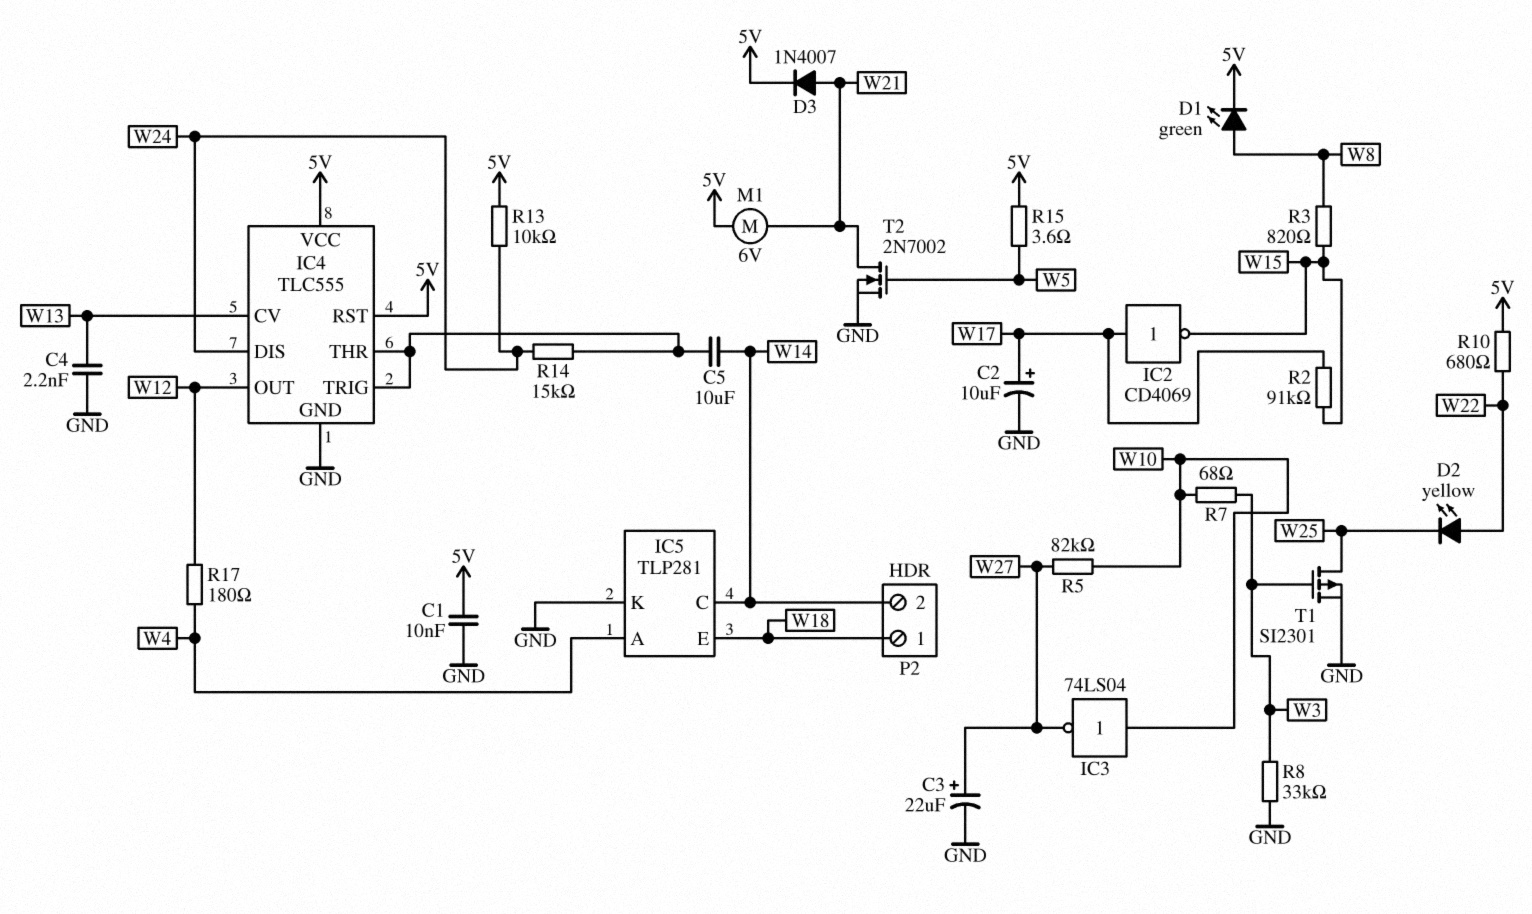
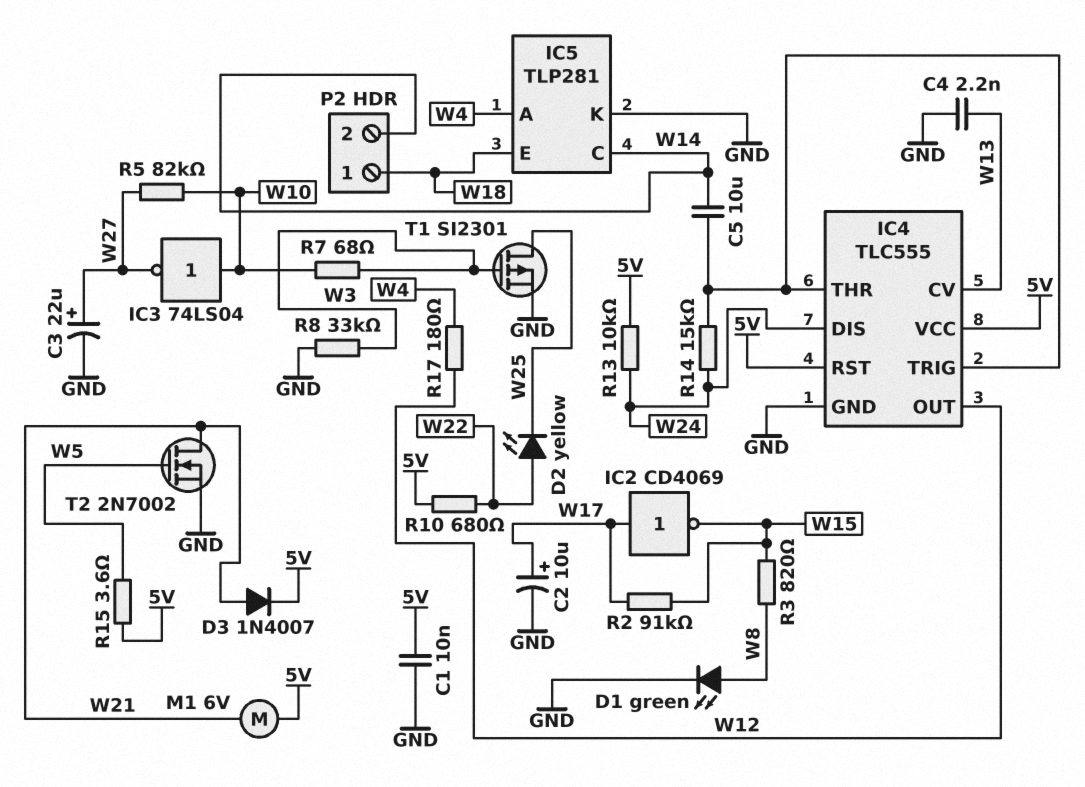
D1: LED green (A W8, K 5V) -> LED green (A W8, K GND)

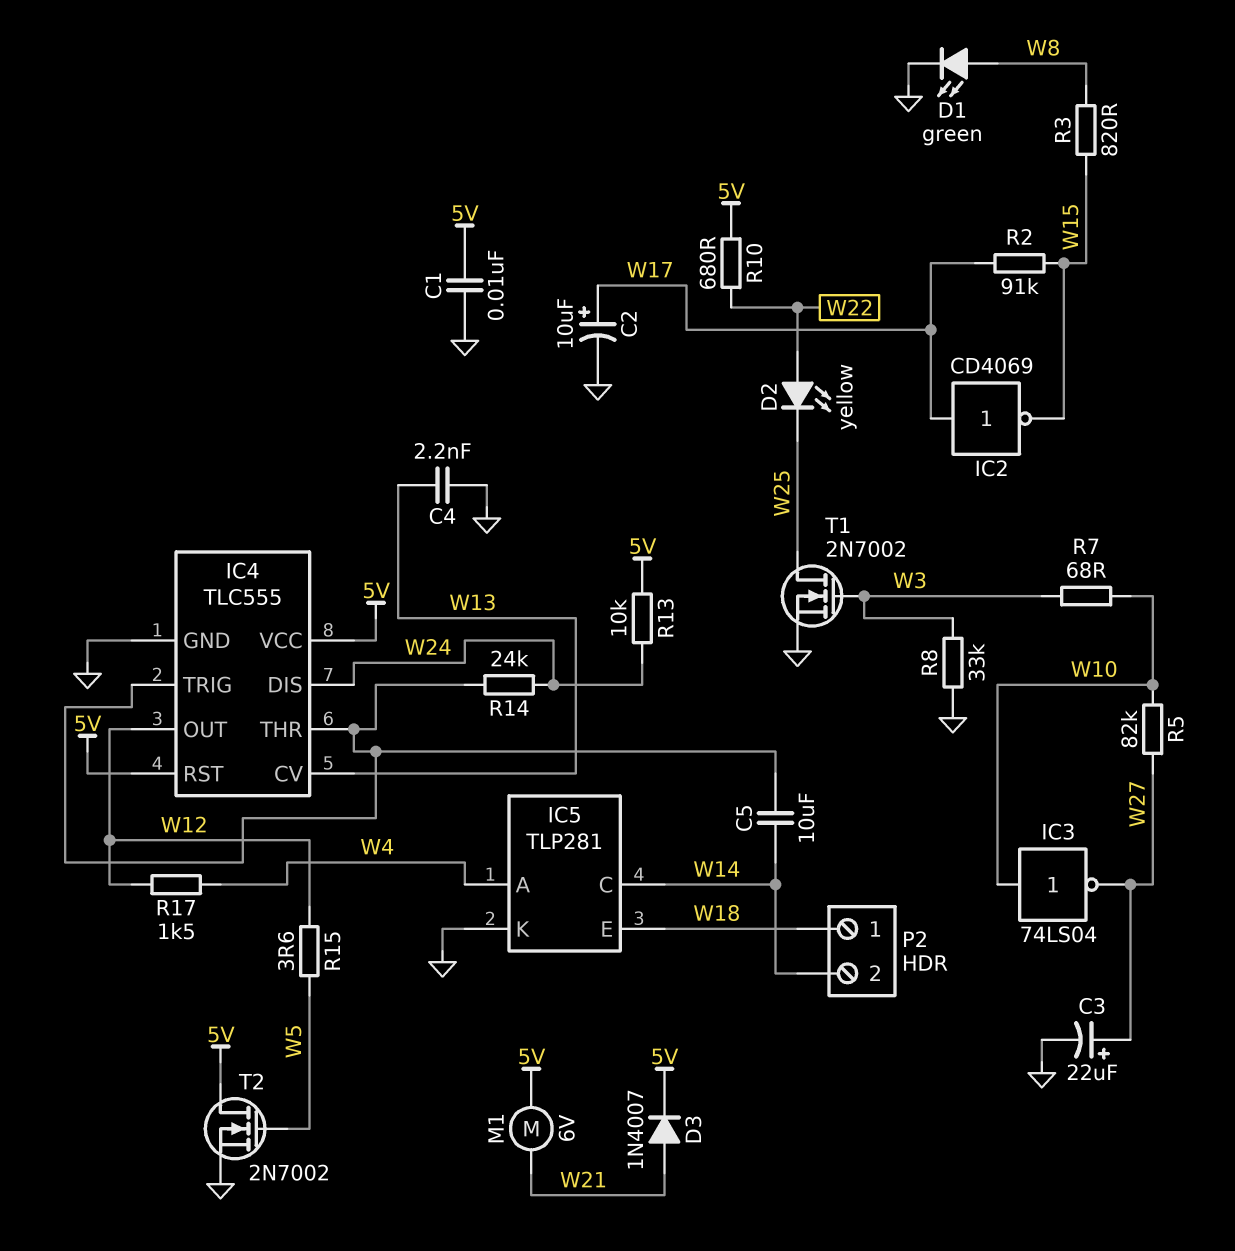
R14: 15k (IC4/THR, W24) -> 24k (IC4/THR, W24)
R15: 3.6 (5V, W5) -> 3.6 (W5, W12)
R17: 180 (W4, W12) -> 1.5k (W4, W12)
T1: PMOS SI2301 (G W3, D W25, S GND) -> NMOS 2N7002 (G W3, D W25, S GND)
T2: NMOS 2N7002 (G W5, D W21, S GND) -> NMOS 2N7002 (G W5, D 5V, S GND)

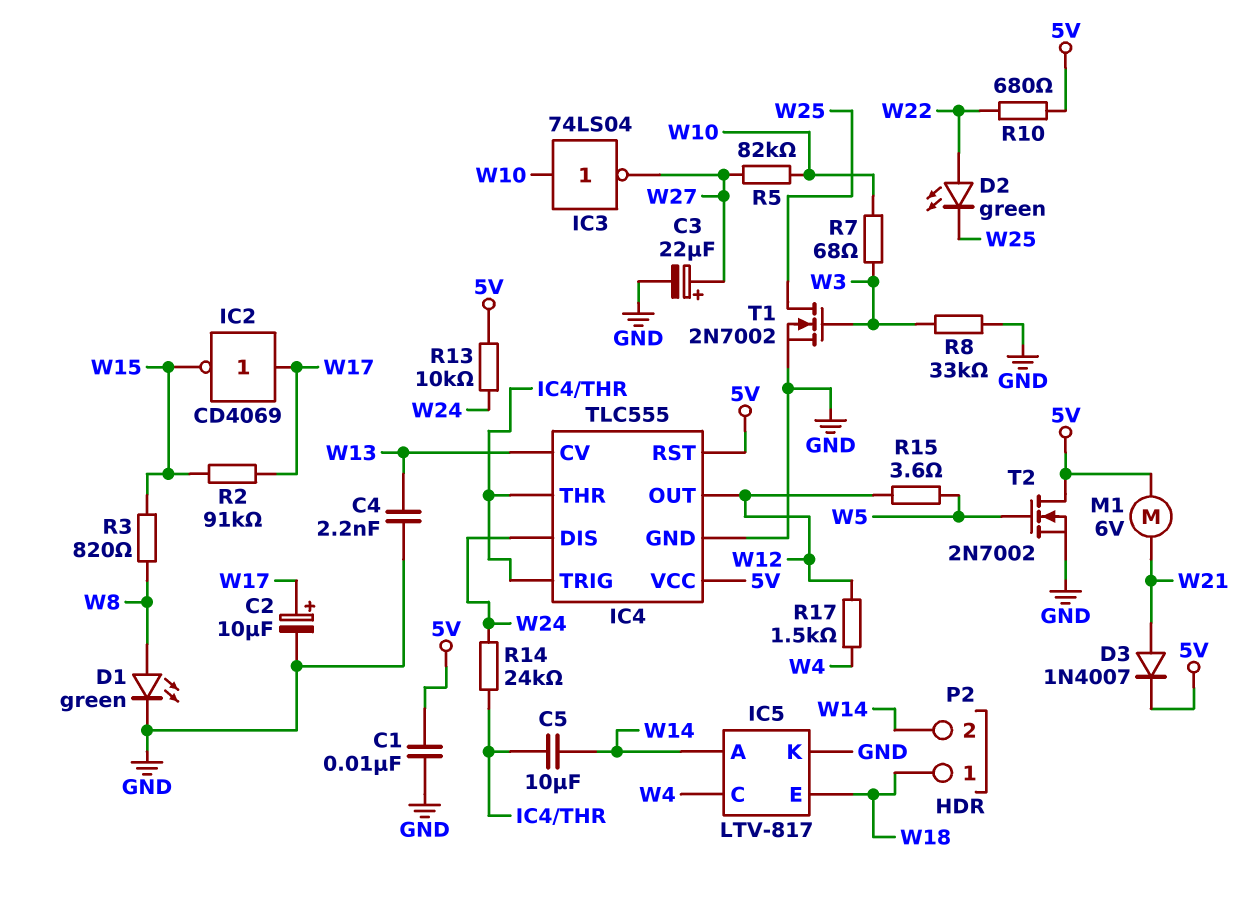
D2: LED yellow (A W22, K W25) -> LED green (A W22, K W25)
IC5: TLP281 -> LTV-817
IC5 pin A: W4 -> W14
IC5 pin C: W14 -> W4

